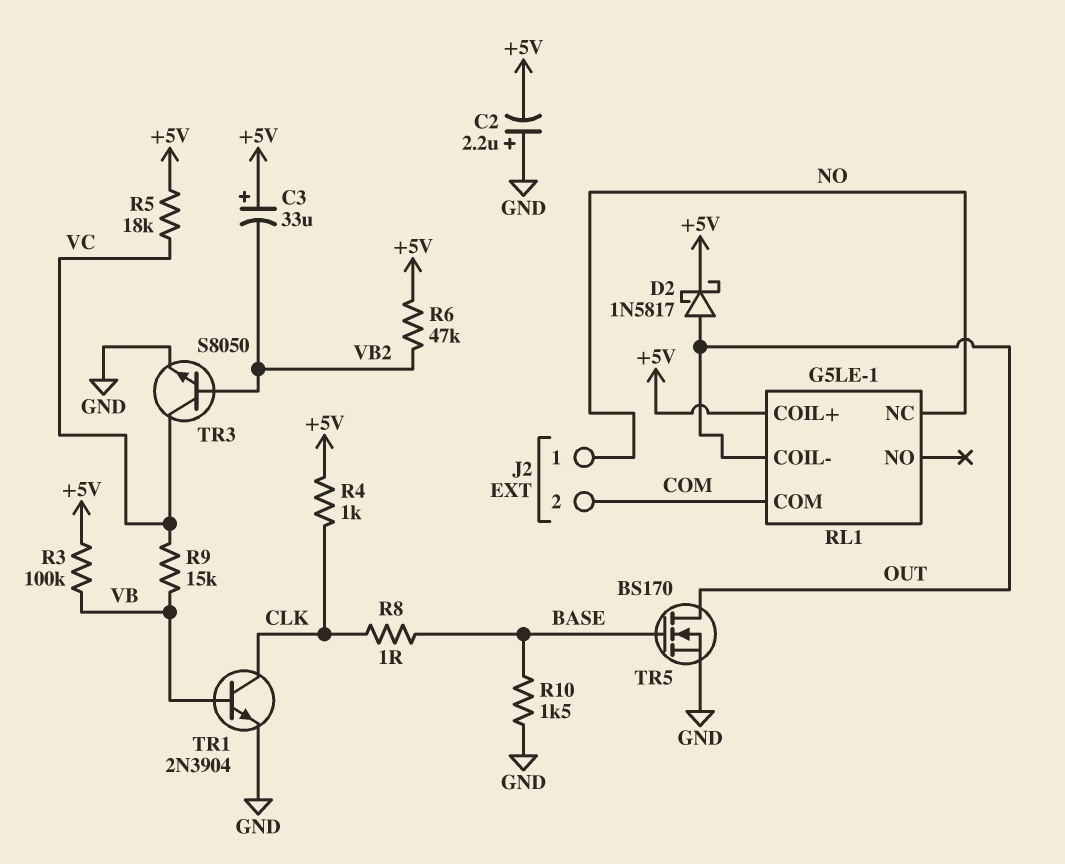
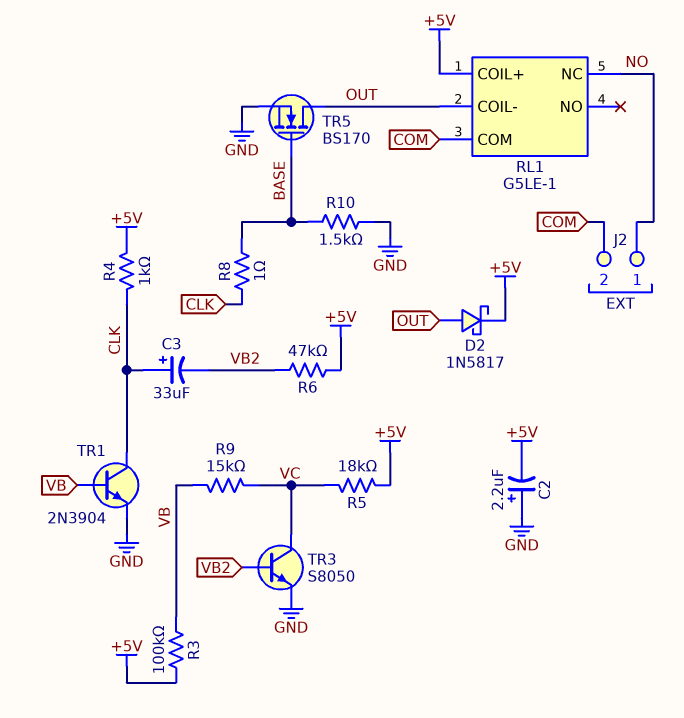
C3: 33uF (plus +5V, minus VB2) -> 33uF (plus CLK, minus VB2)

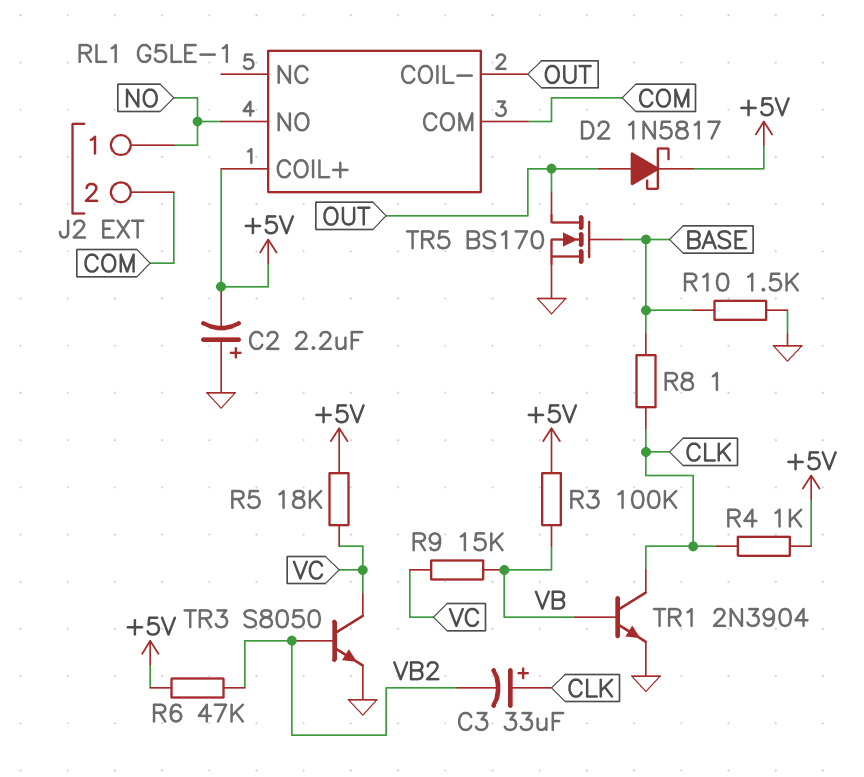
RL1 pin NC: NO -> none
RL1 pin NO: none -> NO

